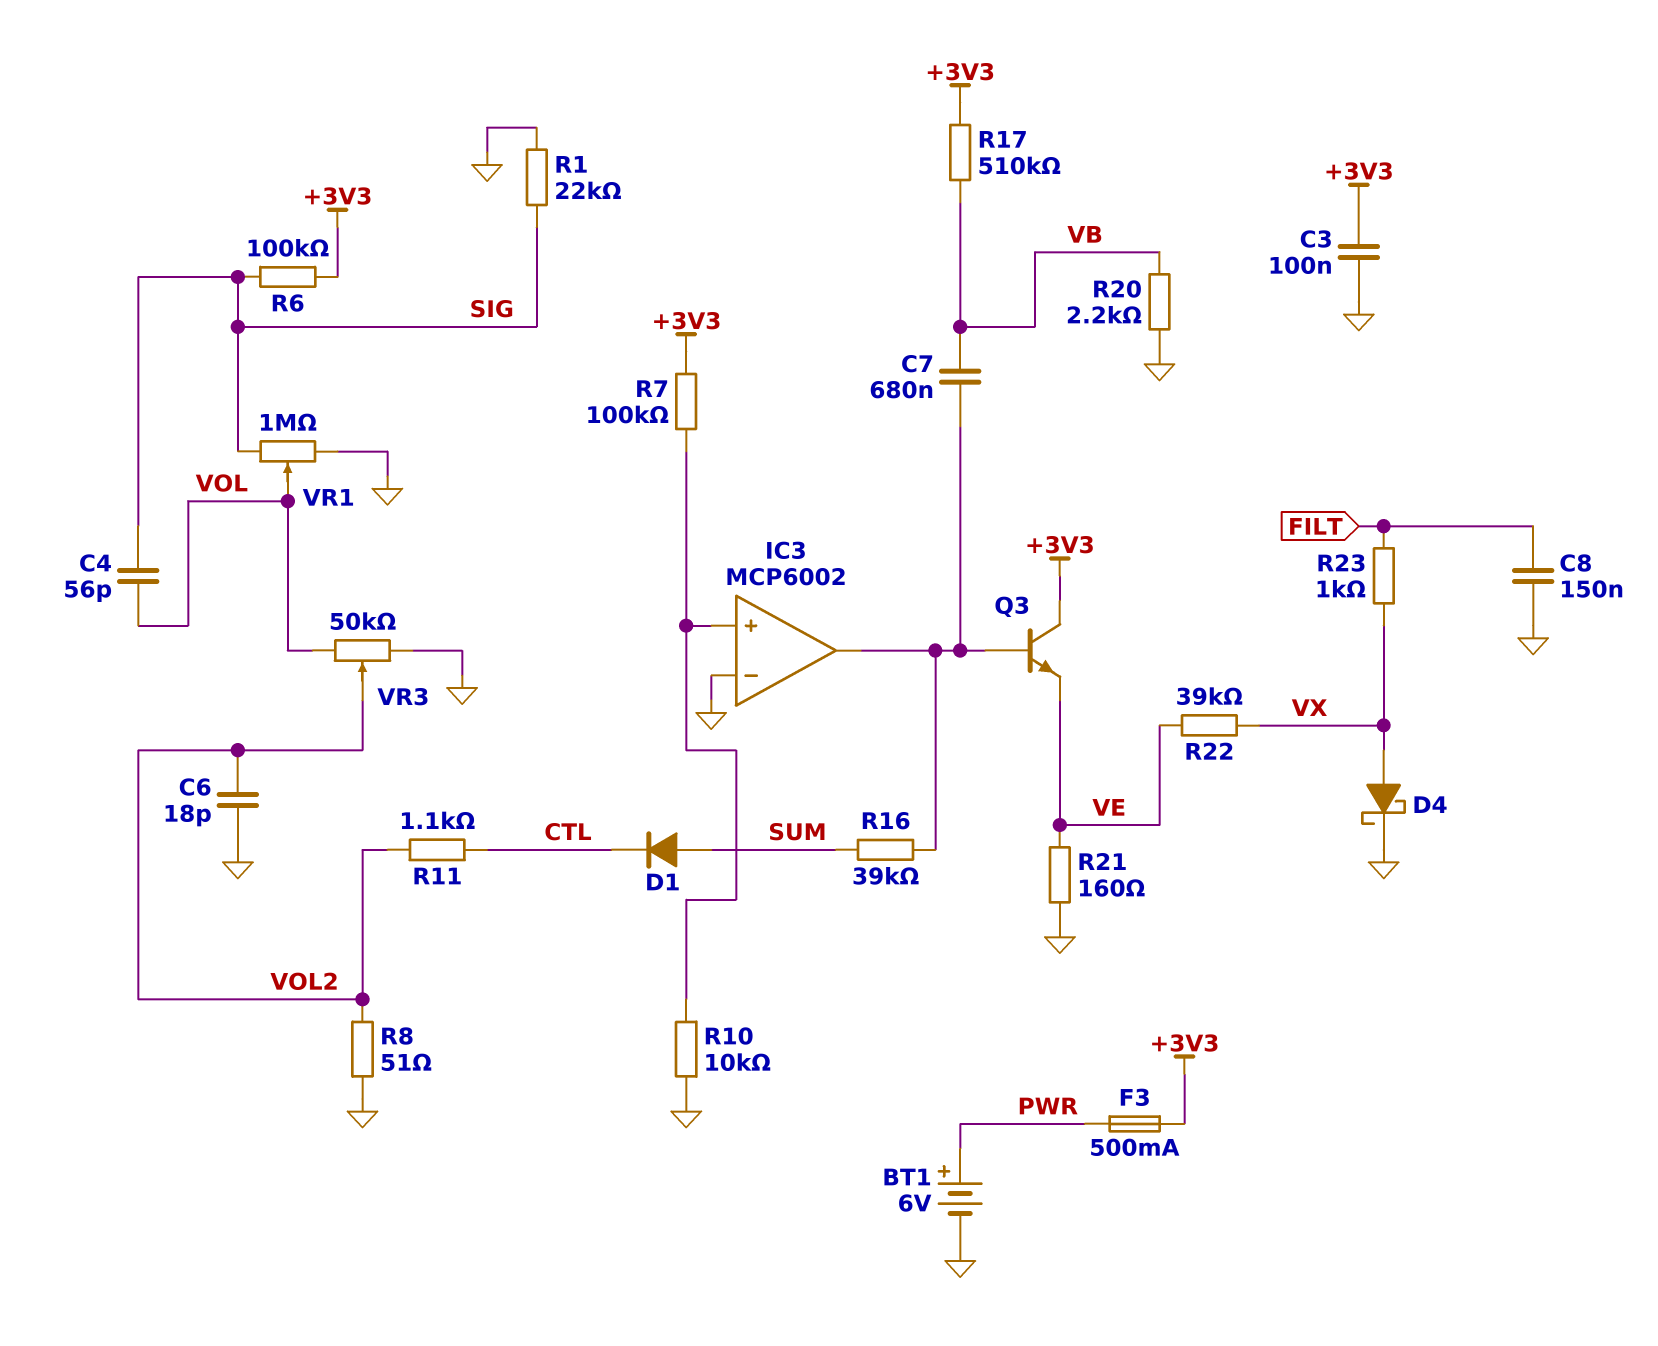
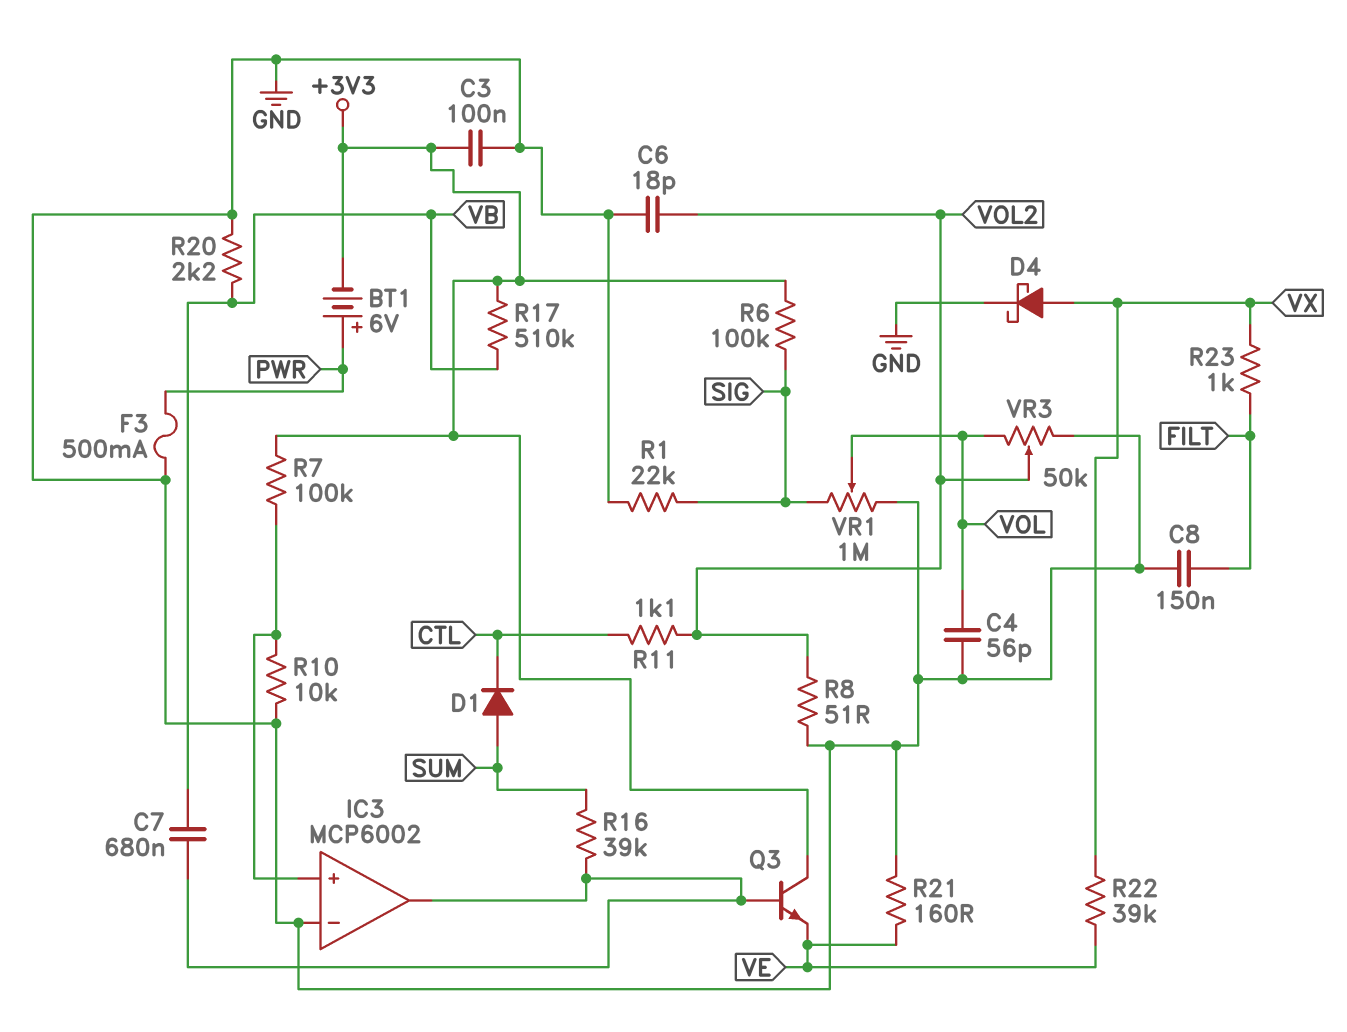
BT1: 6V (plus PWR, minus GND) -> 6V (plus PWR, minus +3V3)
C4: 56pF (SIG, VOL) -> 56pF (GND, VOL)
F3: 500mA (+3V3, PWR) -> 500mA (GND, PWR)

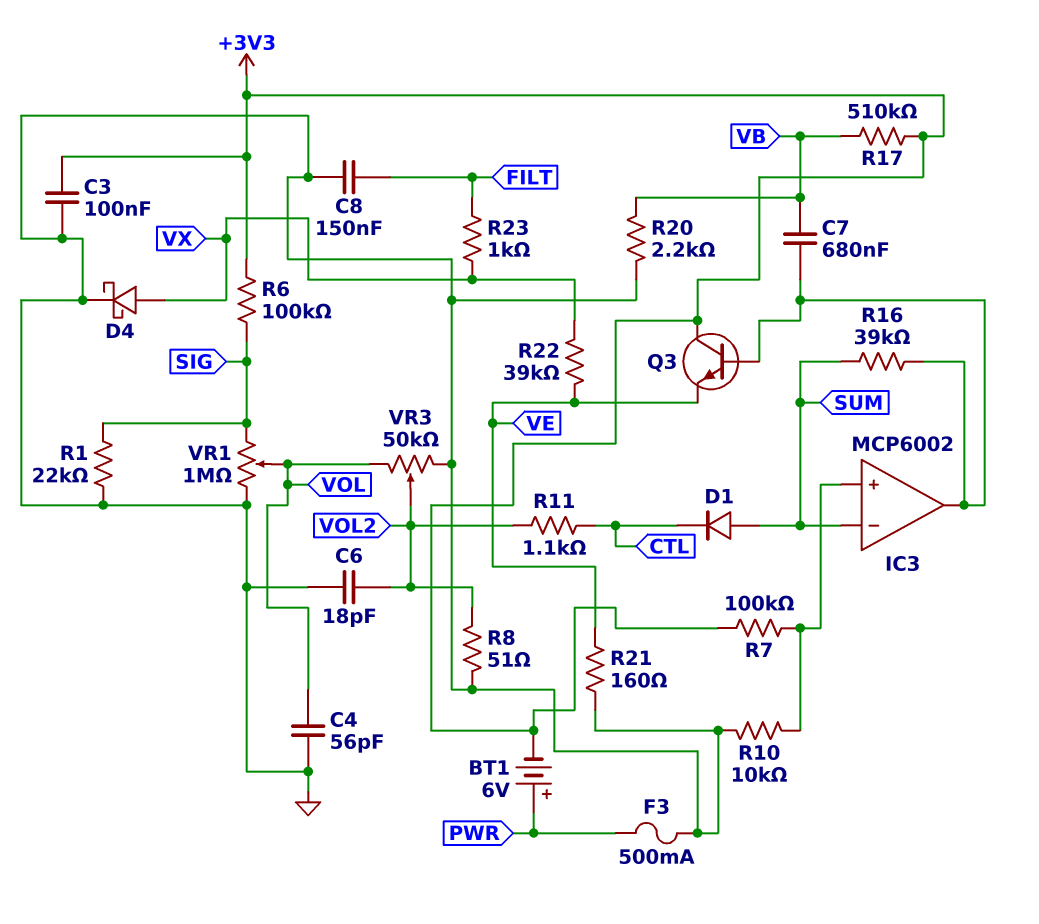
IC3 pin in-: GND -> SUM

